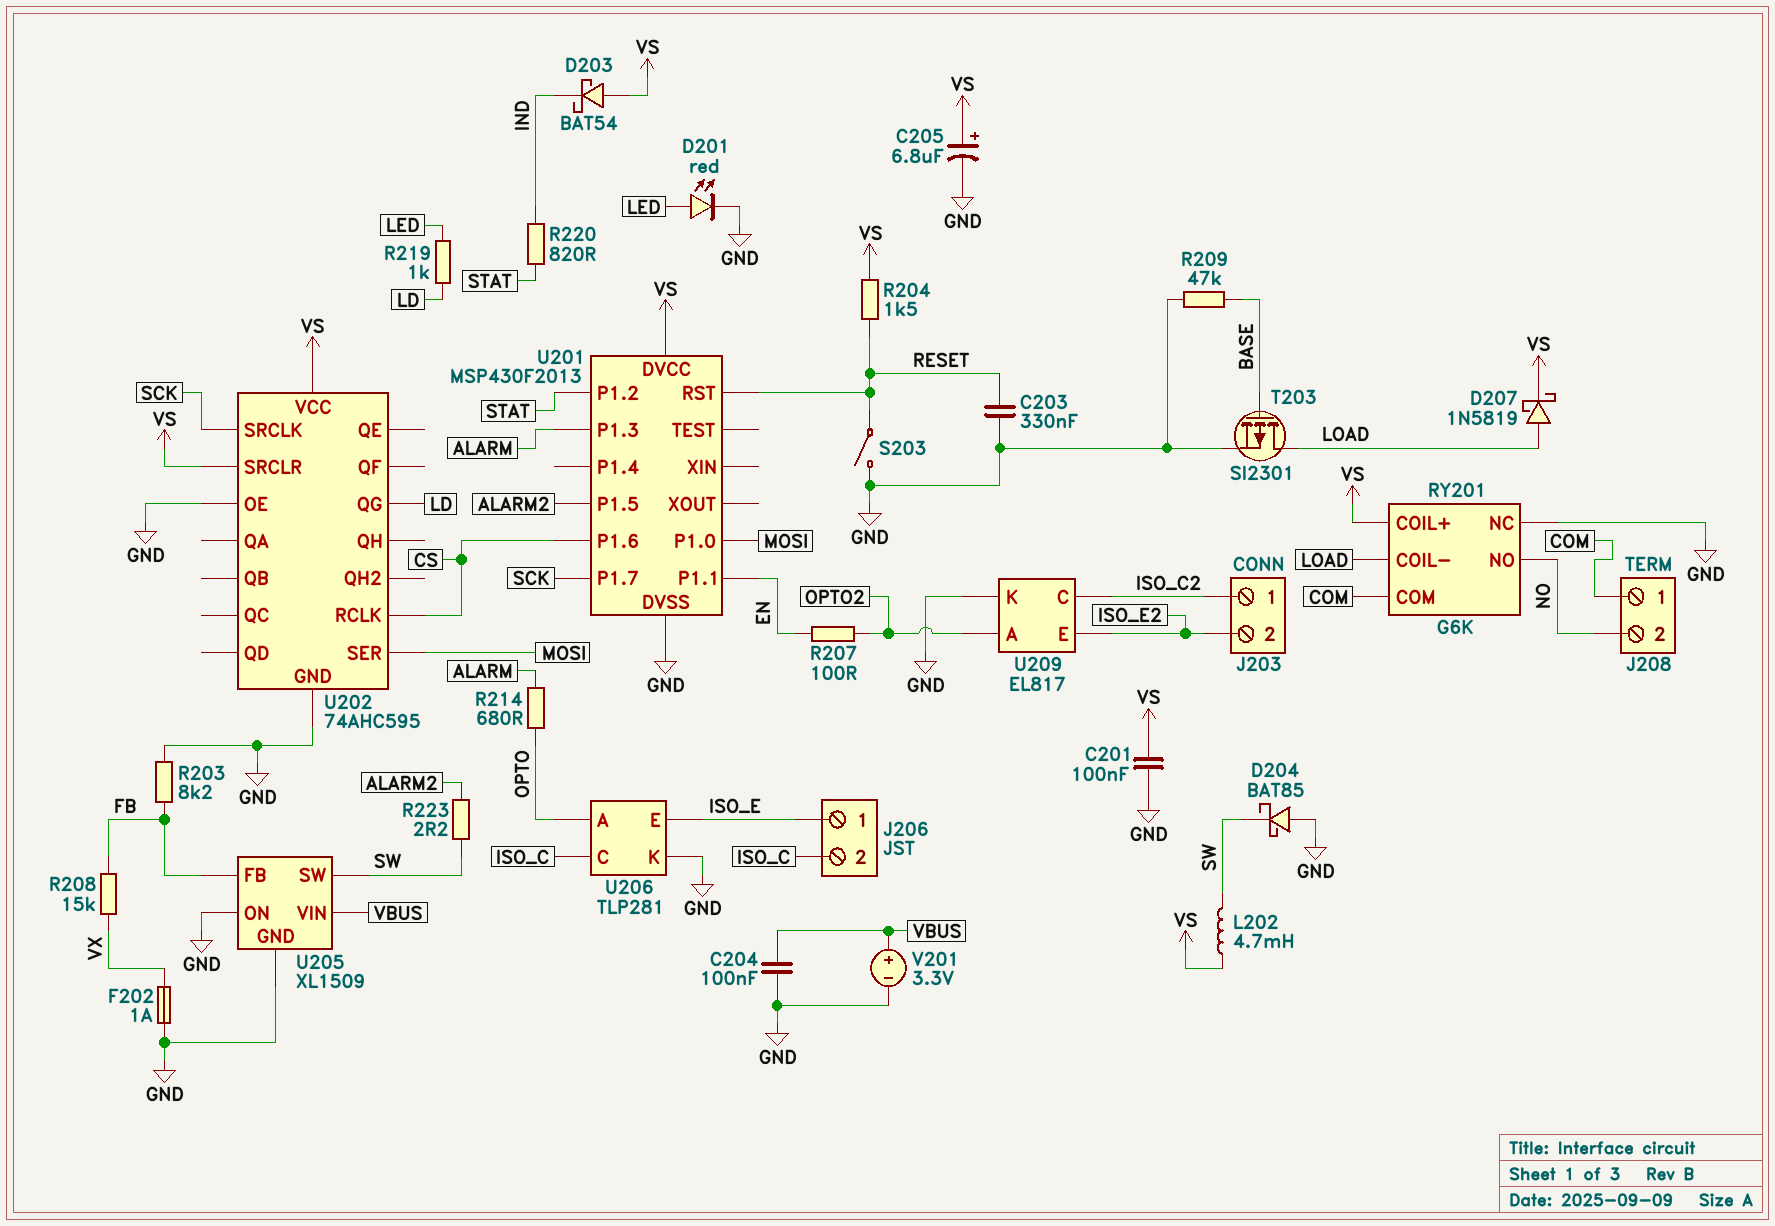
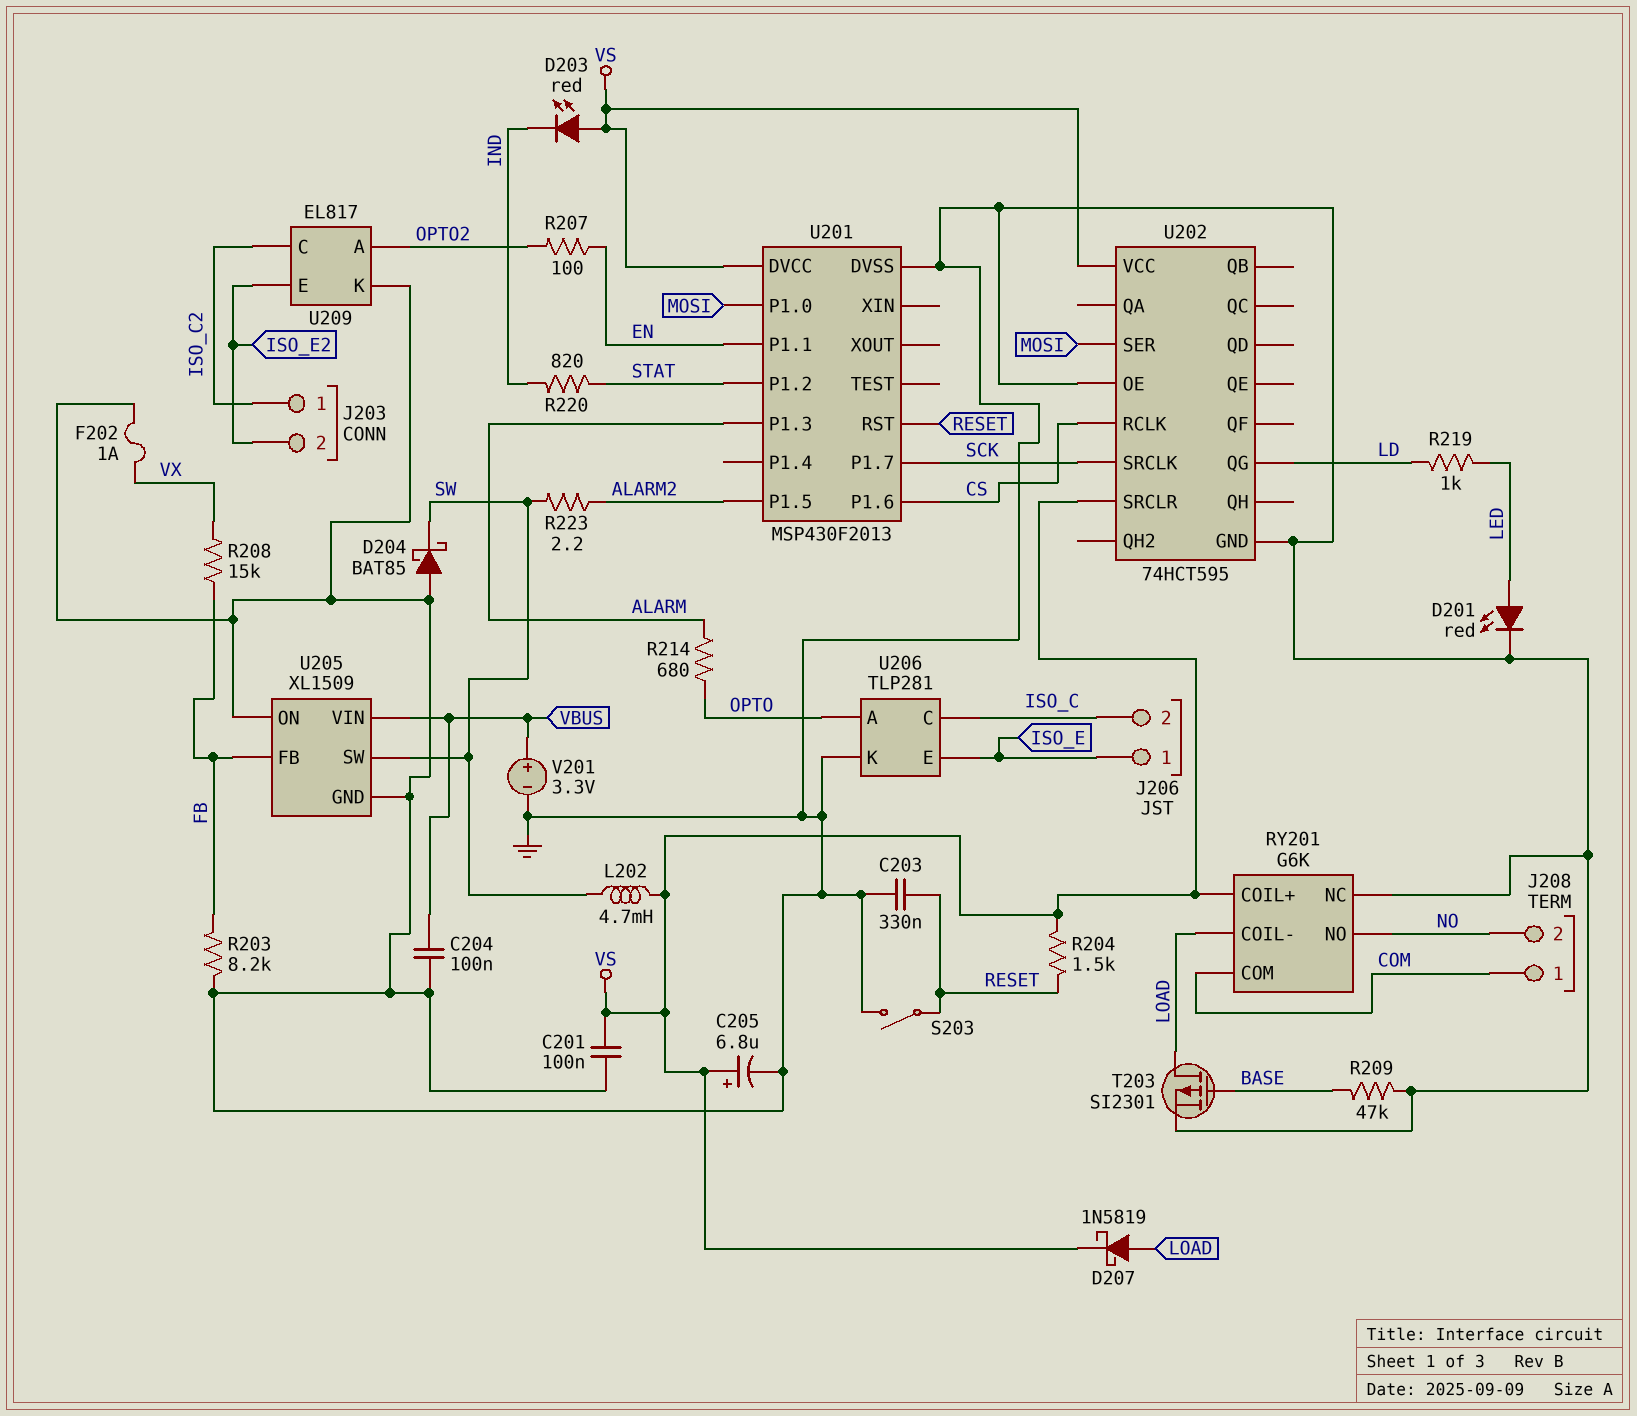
D203: schottky BAT54 (A VS, K IND) -> LED red (A VS, K IND)
U202: 74AHC595 -> 74HCT595

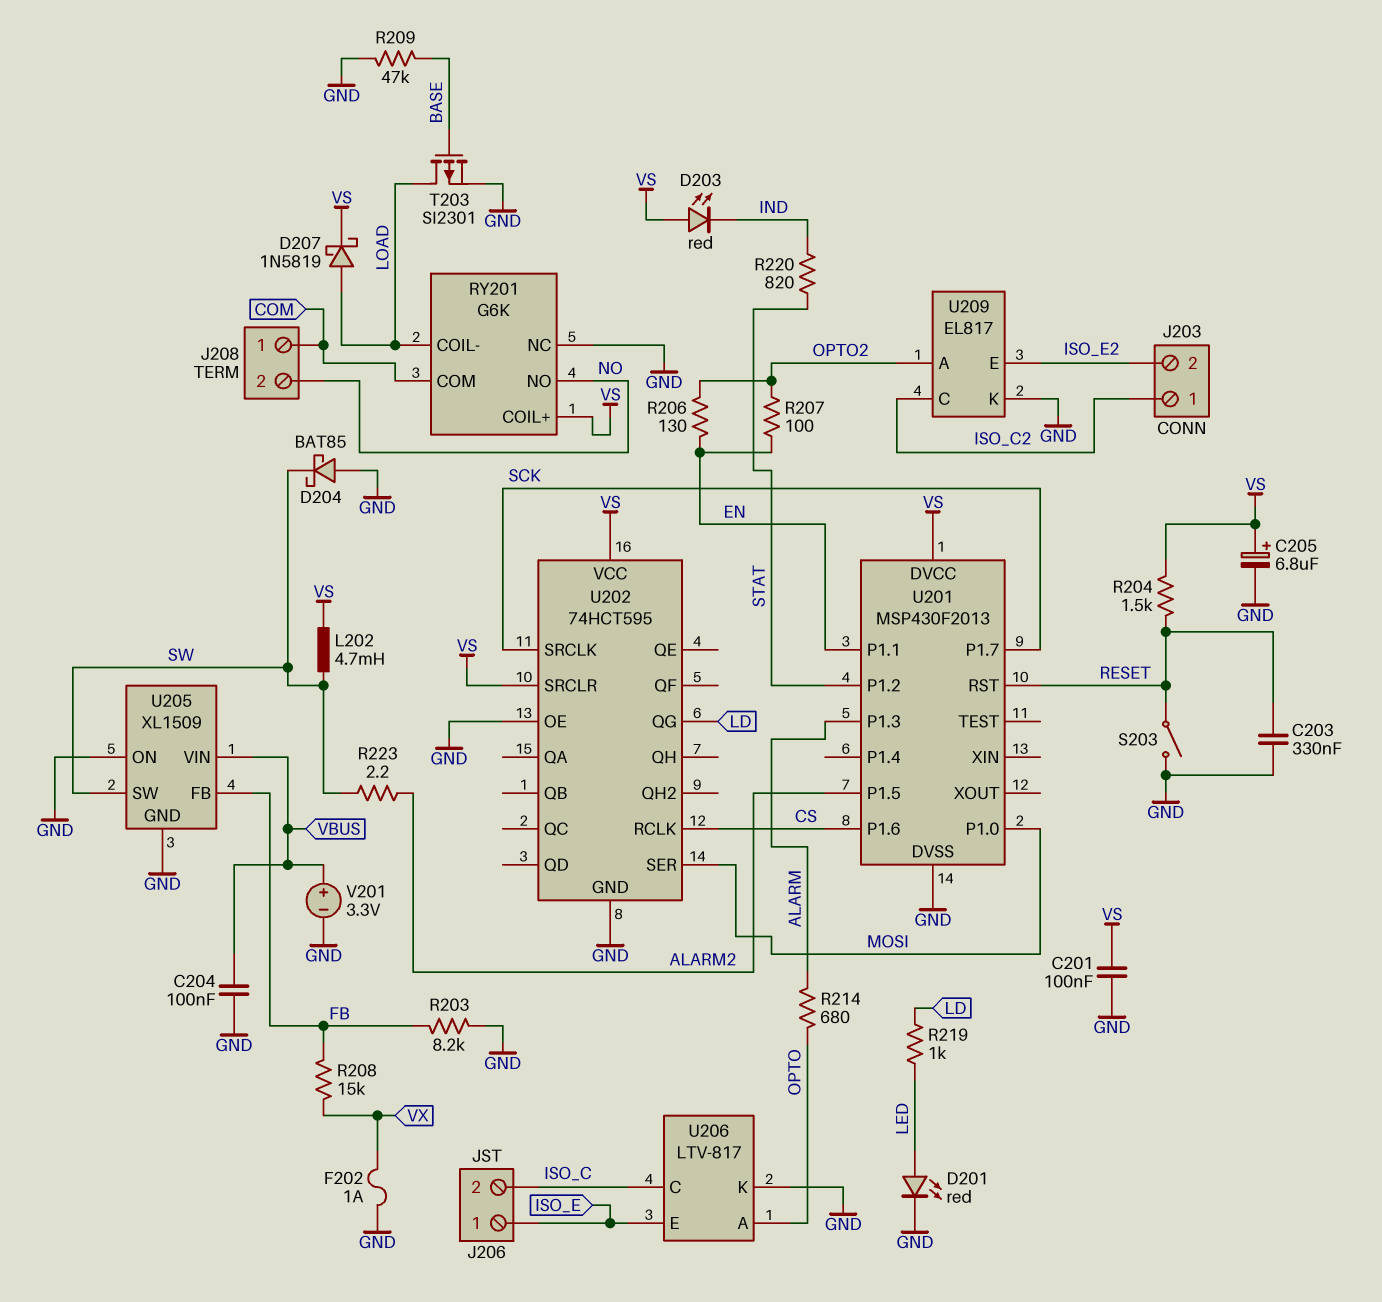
R206: none -> 130 (EN, OPTO2)
U206: TLP281 -> LTV-817

